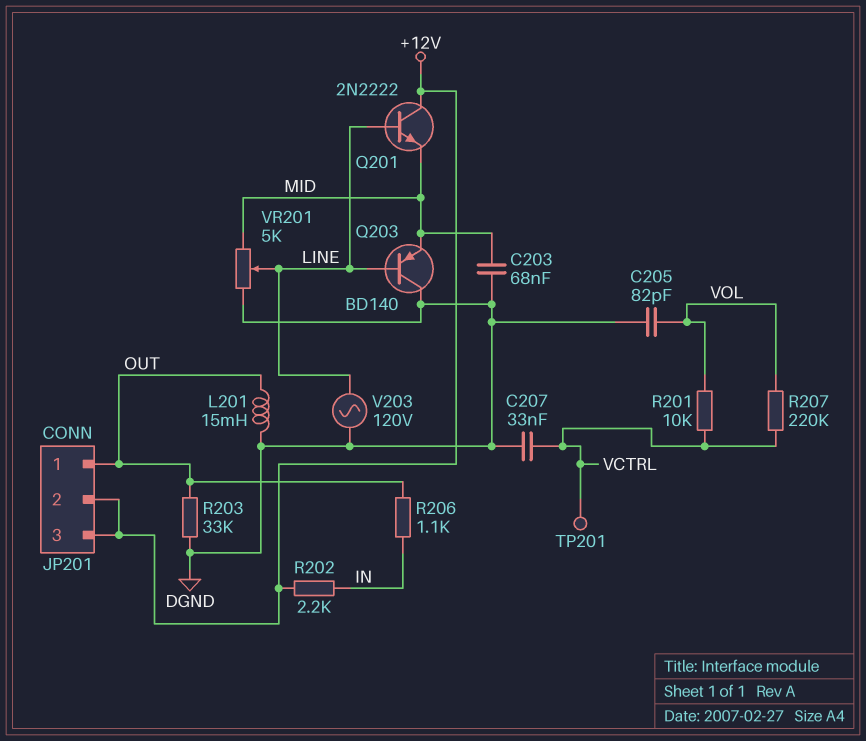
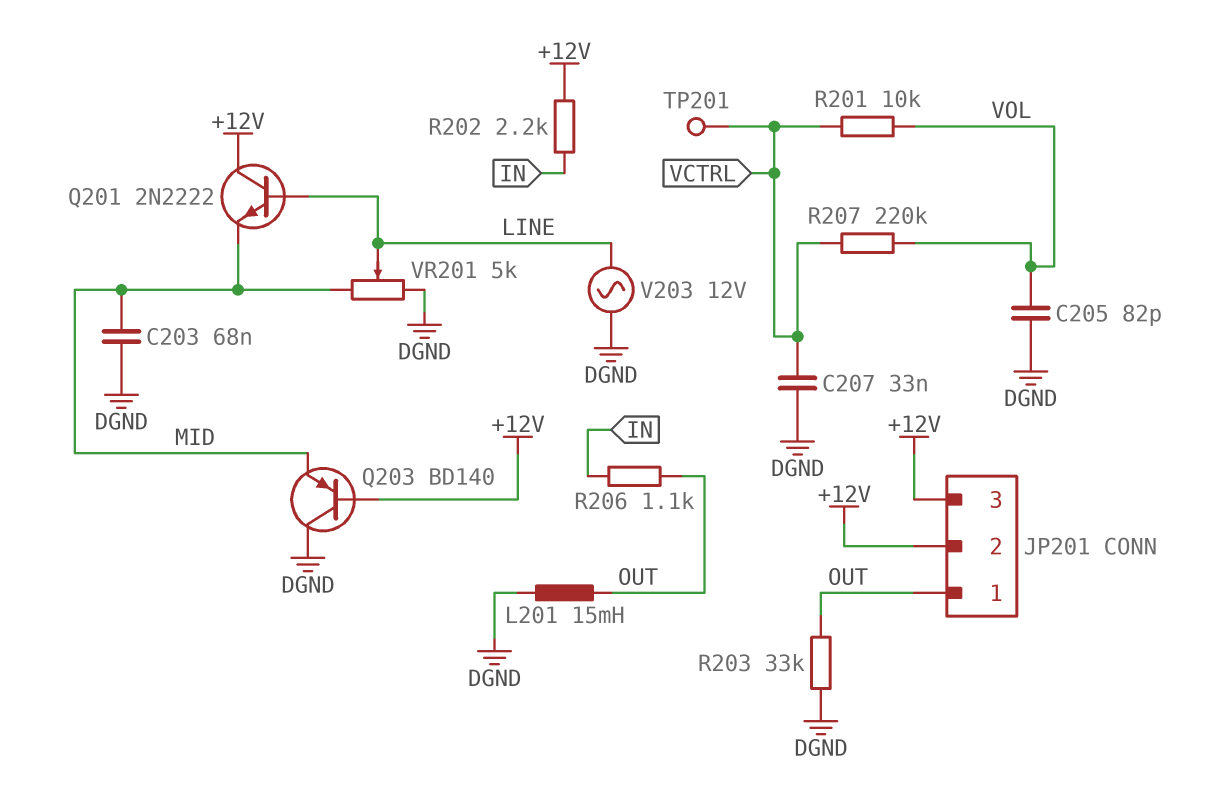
Q203: PNP BD140 (B LINE, C DGND, E MID) -> PNP BD140 (B +12V, C DGND, E MID)
V203: AC 120V (DGND, LINE) -> AC 12V (DGND, LINE)

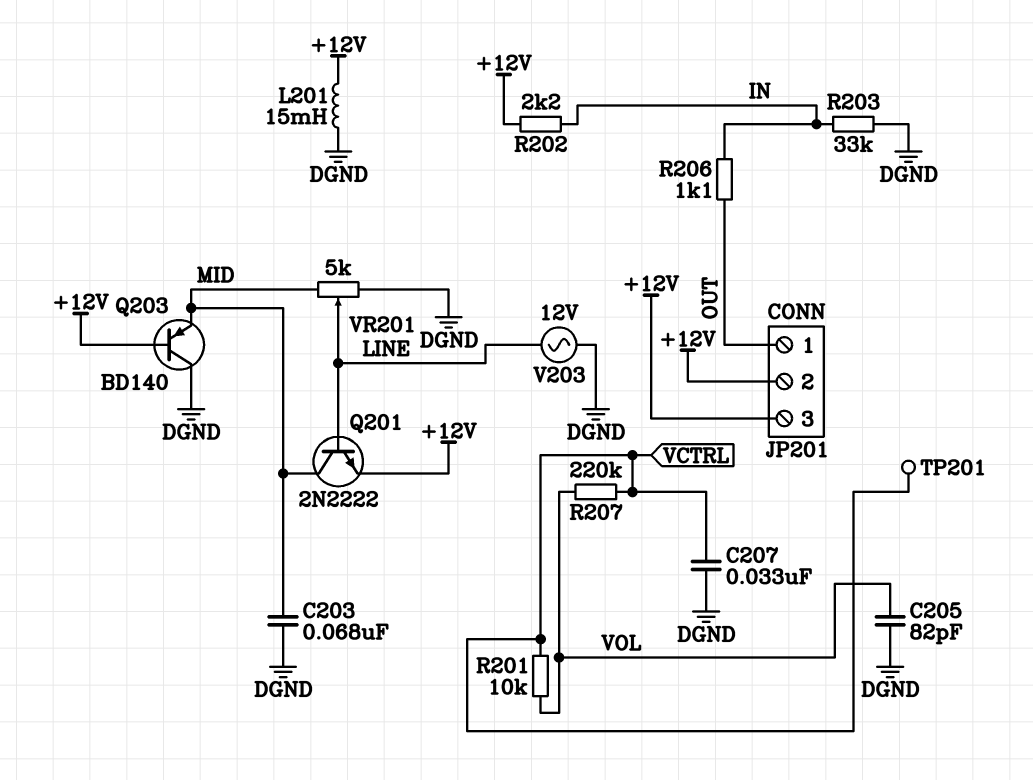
L201: 15mH (DGND, OUT) -> 15mH (+12V, DGND)
Q201: NPN 2N2222 (B LINE, C +12V, E MID) -> NPN 2N2222 (B LINE, C MID, E +12V)
R203: 33k (DGND, OUT) -> 33k (DGND, IN)

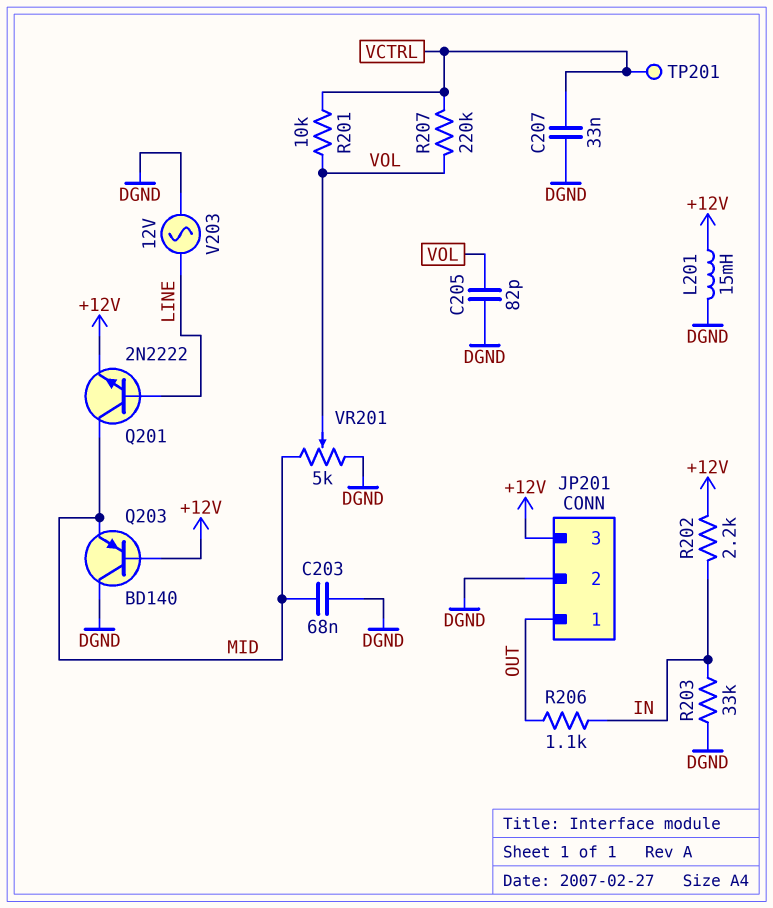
JP201 pin 2: +12V -> DGND
VR201: 5k (DGND, MID, wiper LINE) -> 5k (DGND, MID, wiper VOL)

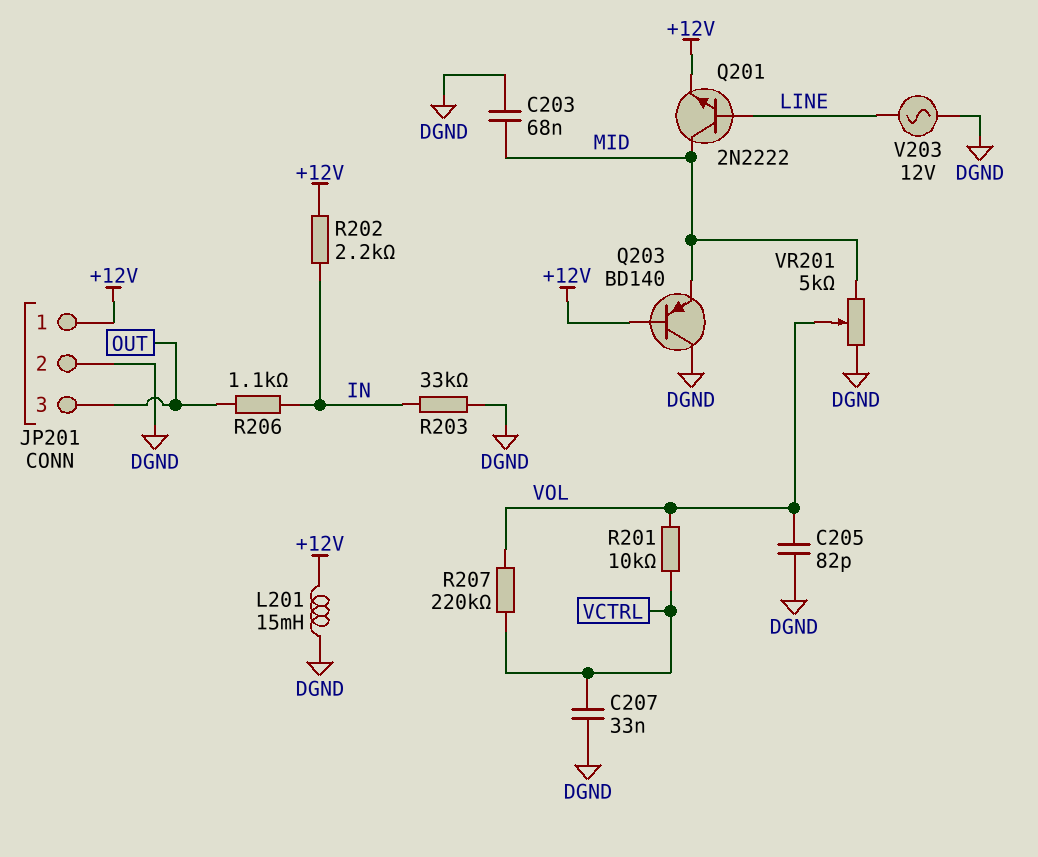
JP201 pin 1: OUT -> +12V
JP201 pin 3: +12V -> OUT
TP201: test point (VCTRL) -> none

